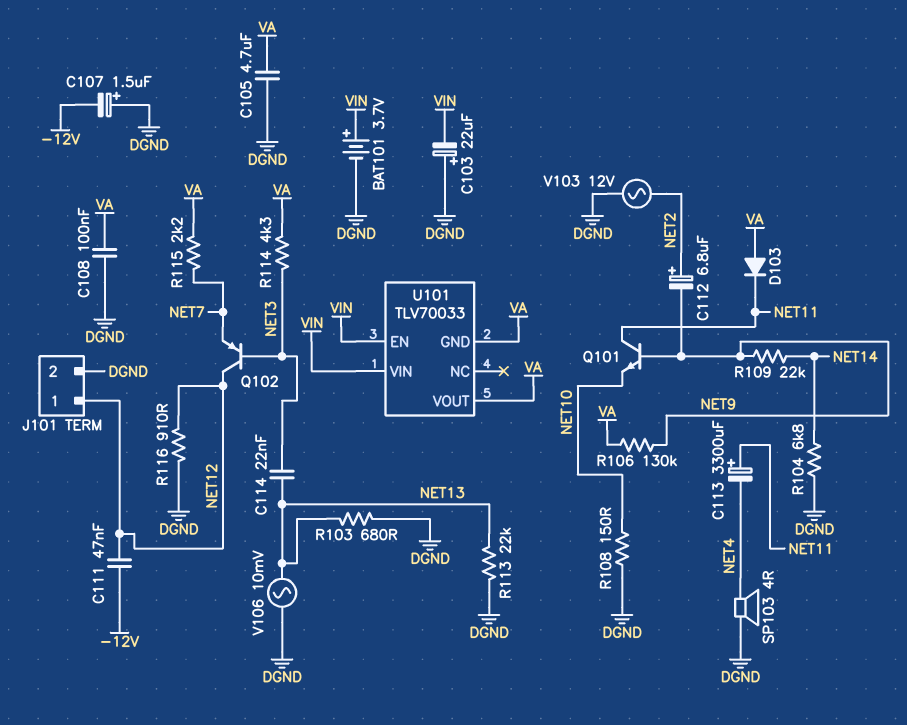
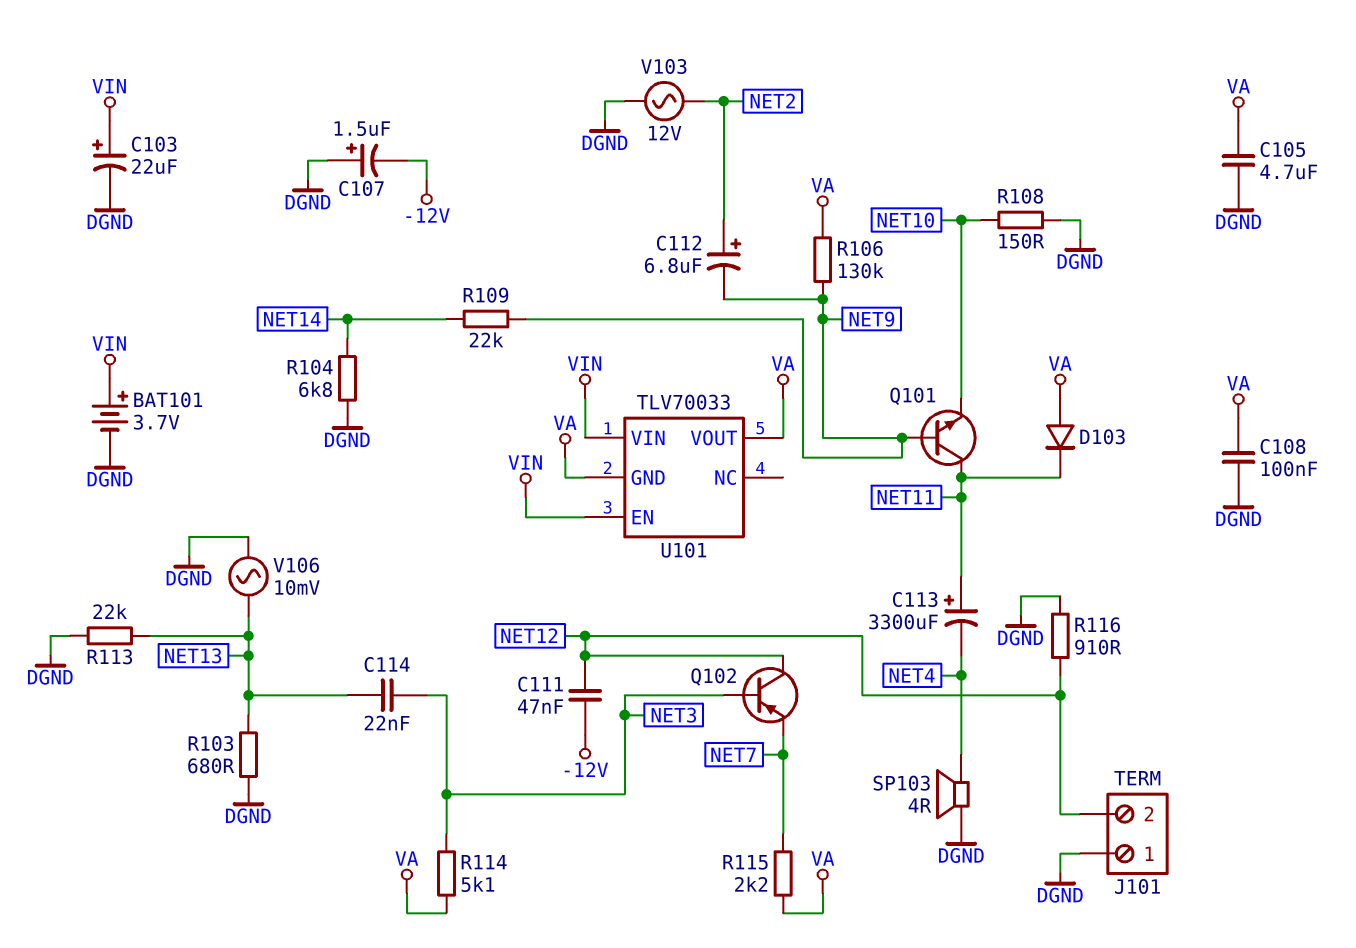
C103: 22uF (plus DGND, minus VIN) -> 22uF (plus VIN, minus DGND)
J101 pin 1: NET12 -> DGND
J101 pin 2: DGND -> NET12
R114: 4.3k (NET3, VA) -> 5.1k (NET3, VA)

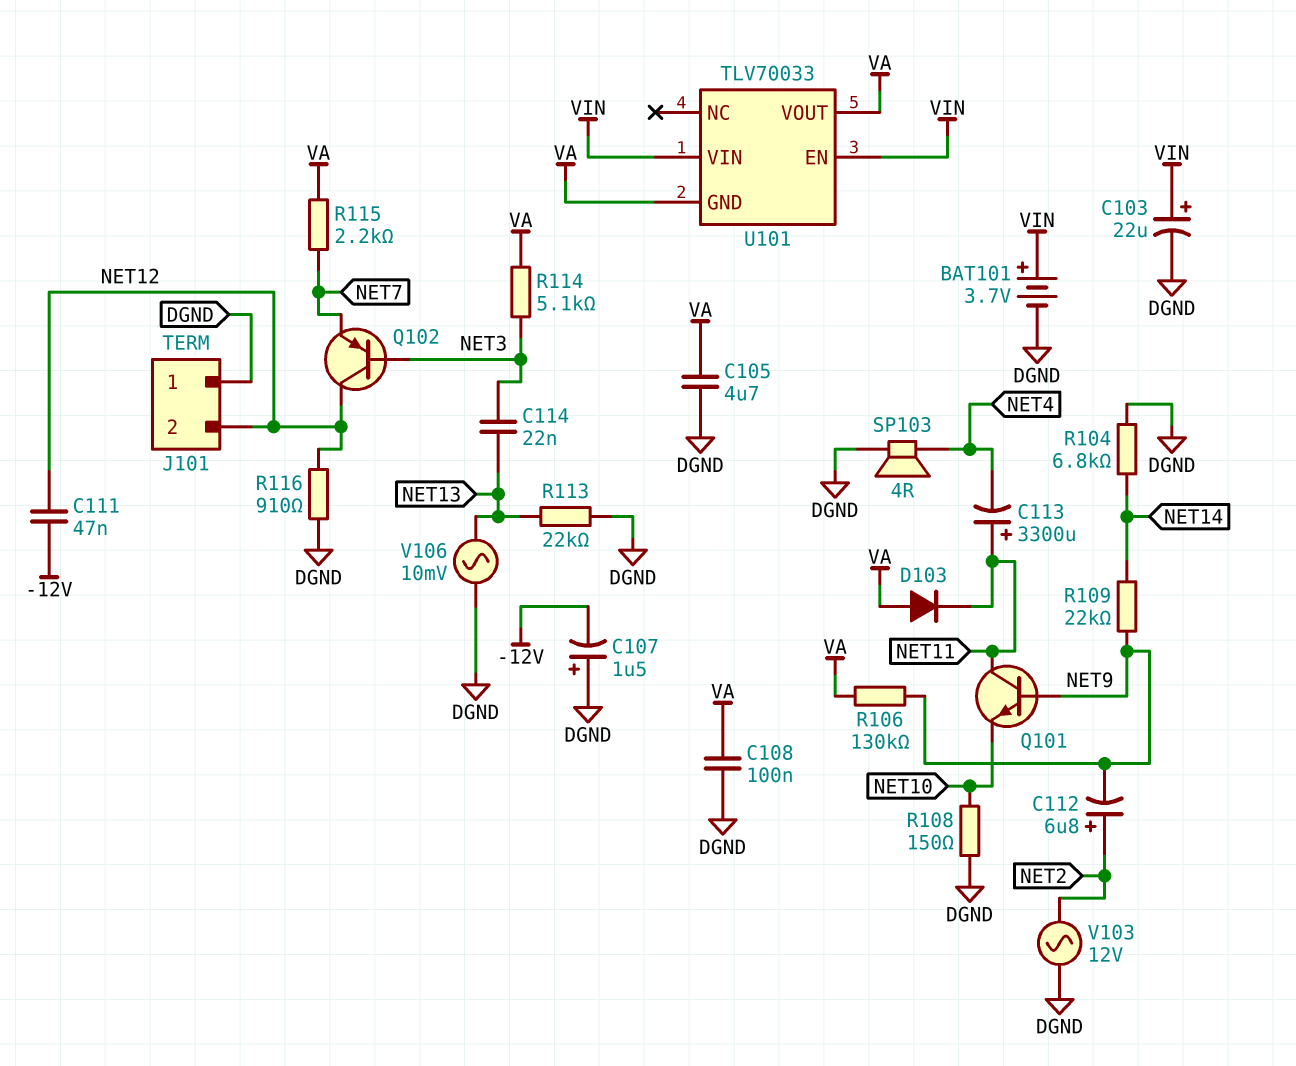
R103: 680 (DGND, NET13) -> none

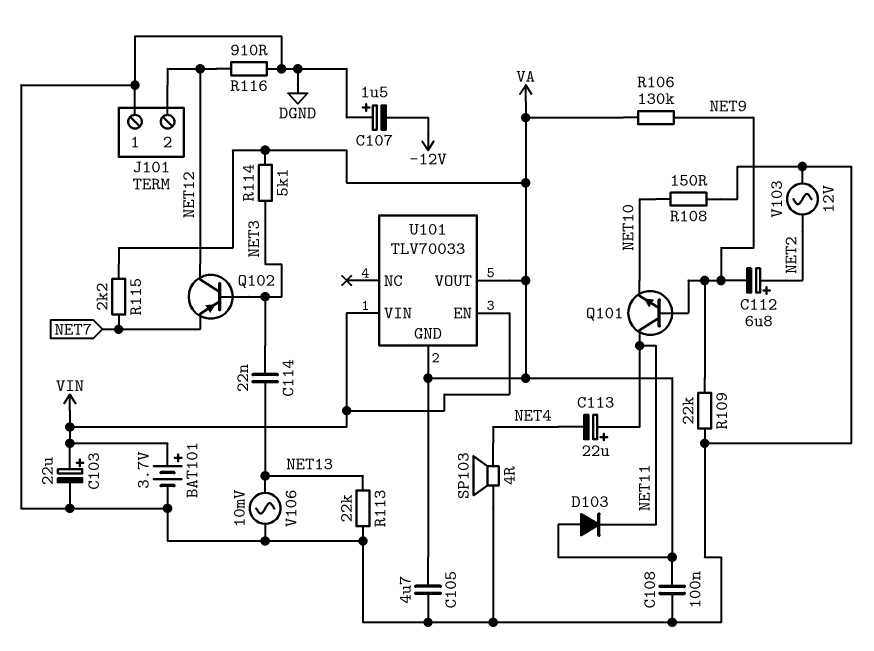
C111: 47nF (-12V, NET12) -> none
C113: 3300uF (plus NET11, minus NET4) -> 22uF (plus NET11, minus NET4)
R104: 6.8k (DGND, NET14) -> none
R109: 22k (NET9, NET14) -> 22k (DGND, NET9)

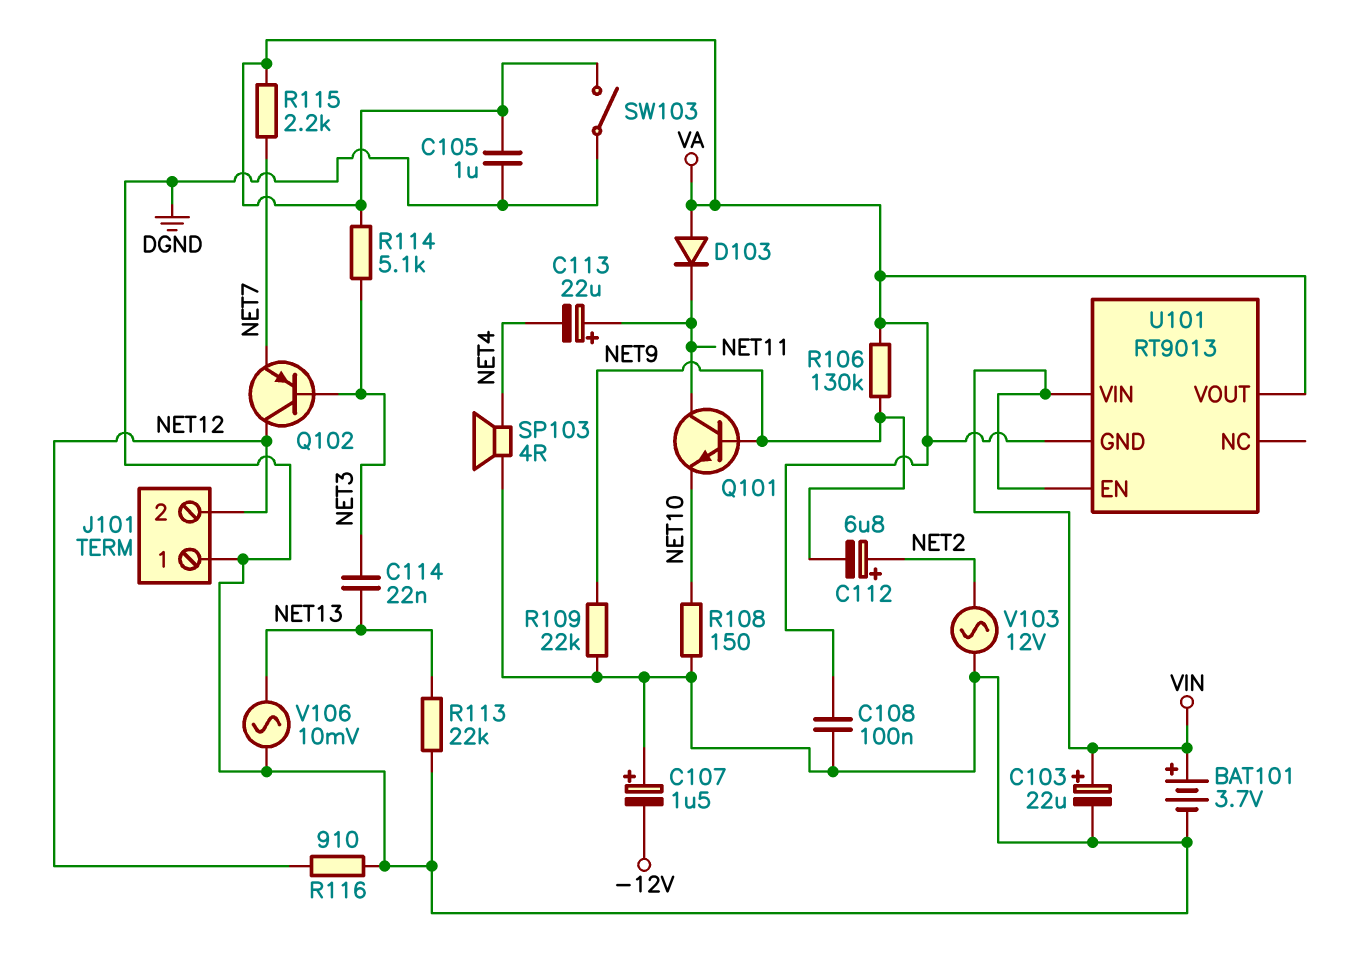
C105: 4.7uF (DGND, VA) -> 1uF (DGND, VA)
SW103: none -> switch (DGND, VA)
U101: TLV70033 -> RT9013

